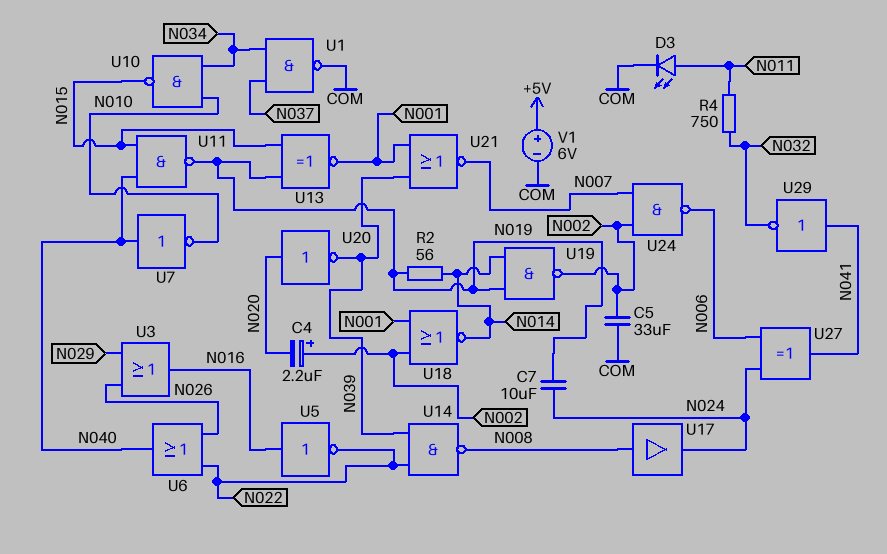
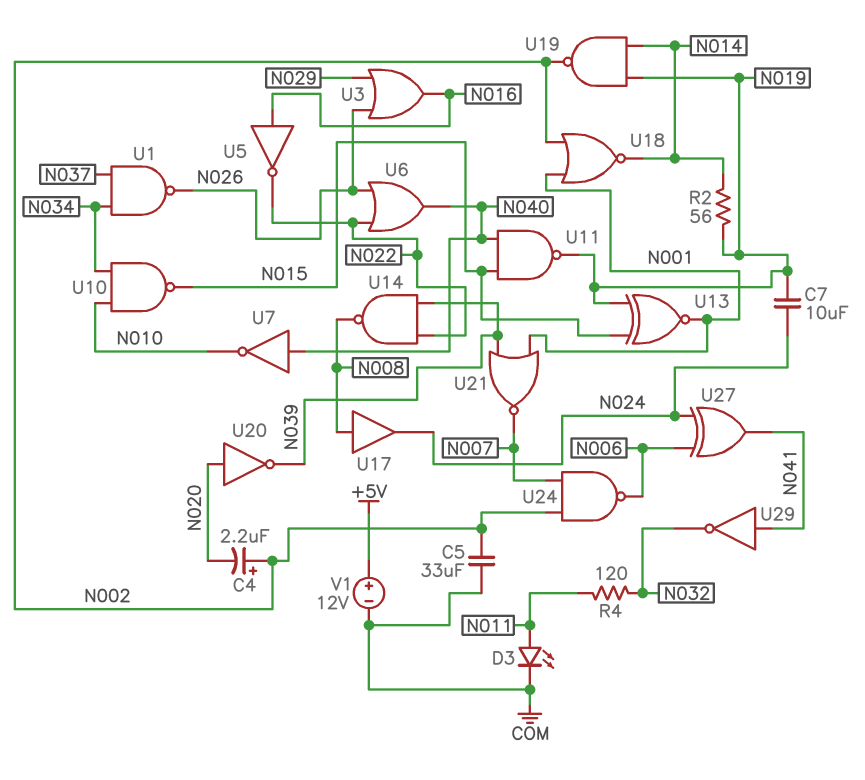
R4: 750 (N011, N032) -> 120 (N011, N032)
U1: NAND (in N034, in N037, out COM) -> NAND (in N034, in N037, out N026)
V1: 6V (plus +5V, minus COM) -> 12V (plus +5V, minus COM)

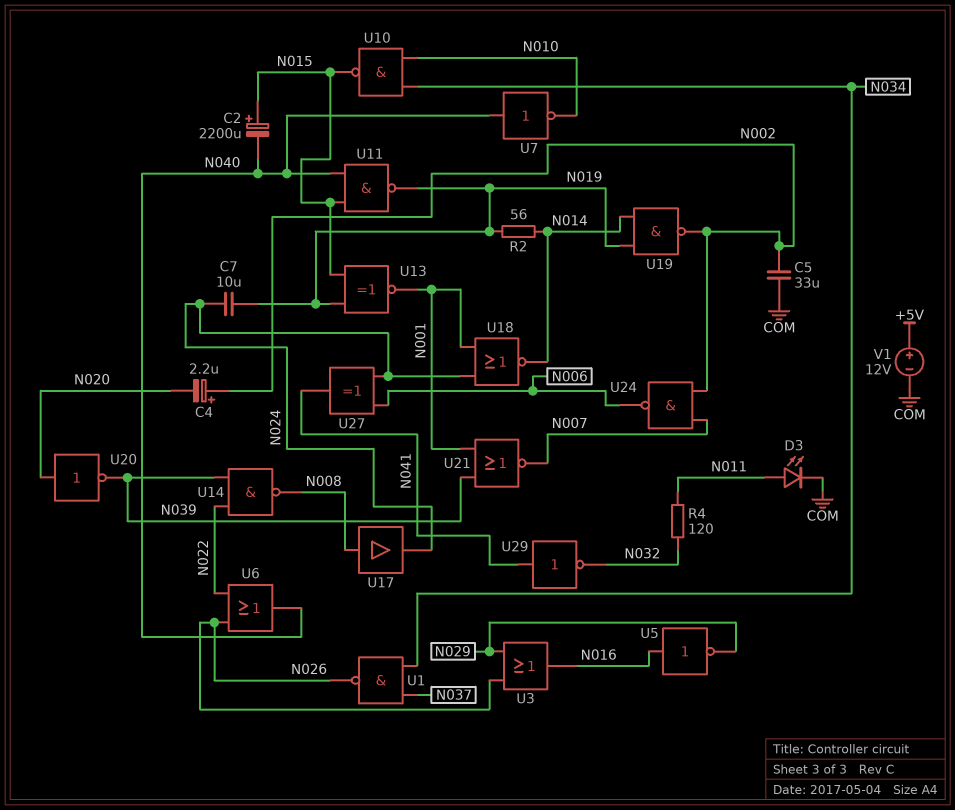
C2: none -> 2200uF (plus N015, minus N040)
U5: NOT (in N016, out N022) -> NOT (in N016, out N029)
U18: NOR (in N001, in N002, out N014) -> NOR (in N001, in N024, out N014)

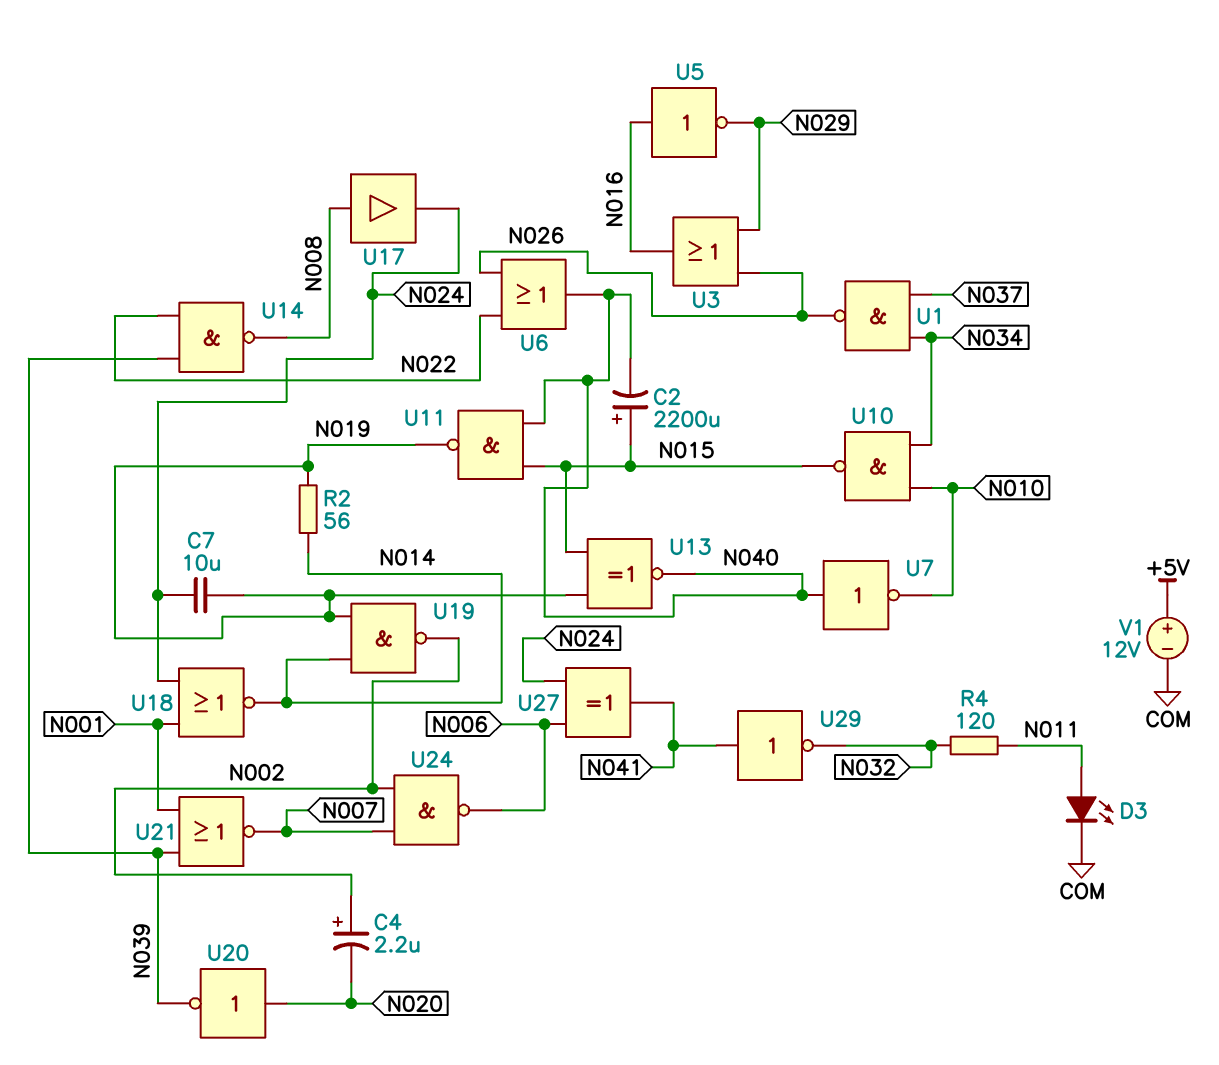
C5: 33uF (COM, N002) -> none
U13: XNOR (in N015, in N019, out N001) -> XNOR (in N015, in N019, out N040)

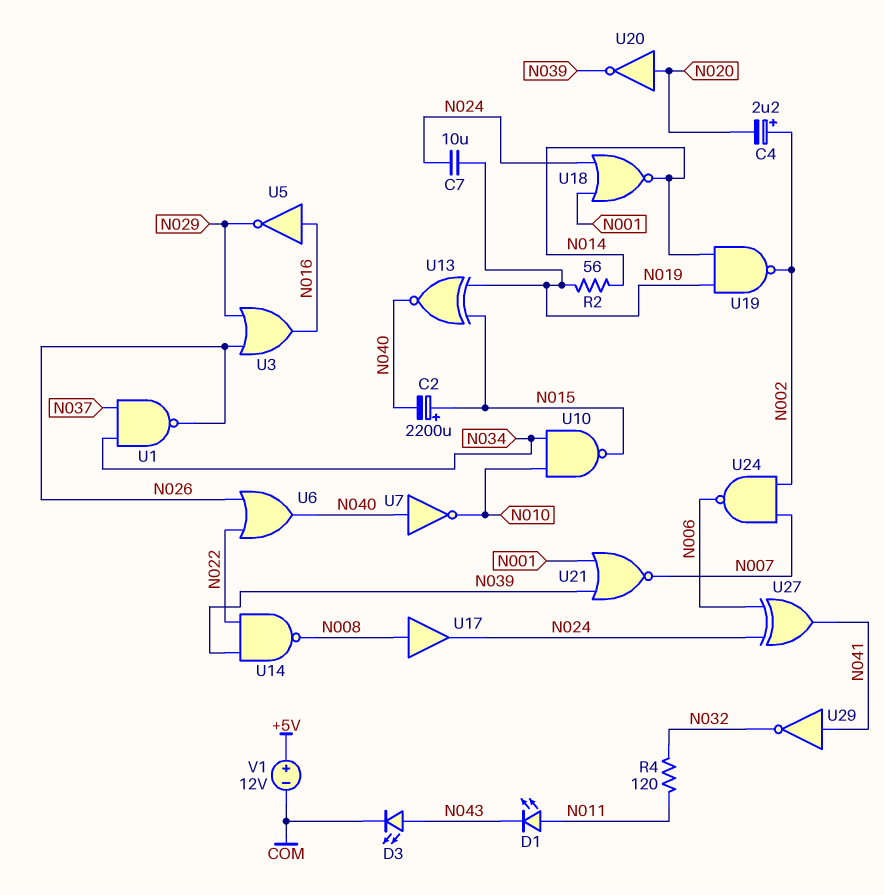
D1: none -> LED (A N011, K N043)
D3: LED (A N011, K COM) -> LED (A N043, K COM)
U11: NAND (in N015, in N040, out N019) -> none

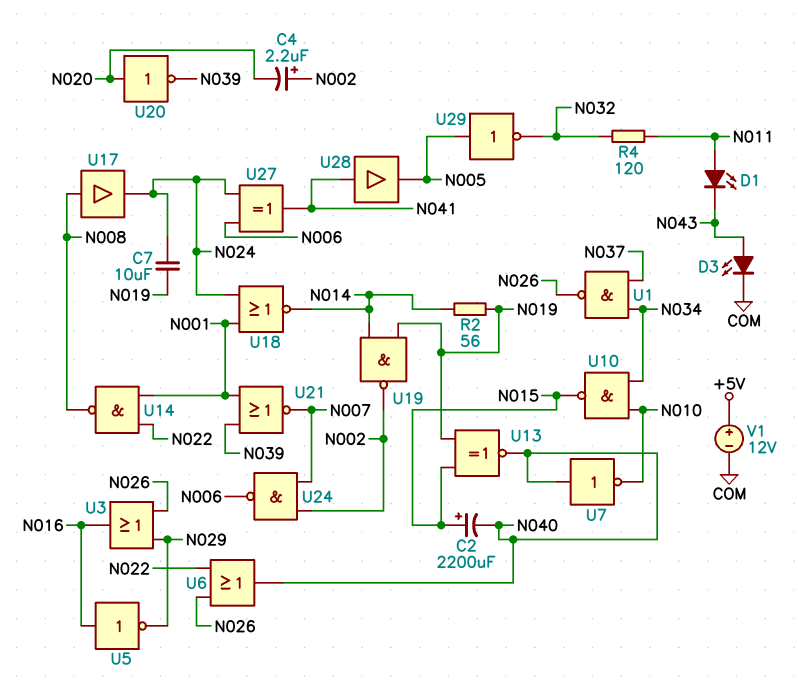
U14: NAND (in N022, in N039, out N008) -> NAND (in N001, in N022, out N008)
U28: none -> buffer (in N041, out N005)
U29: NOT (in N041, out N032) -> NOT (in N005, out N032)

